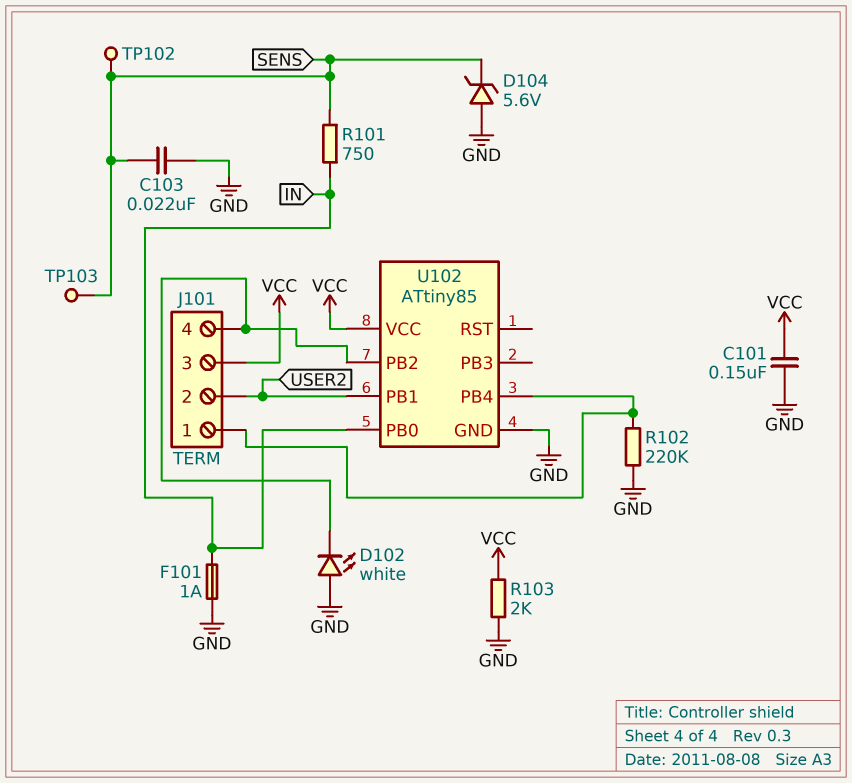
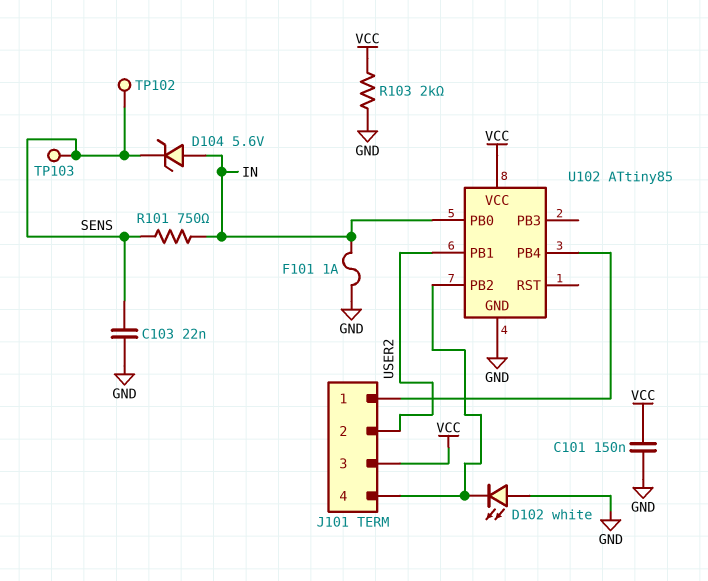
D104: zener 5.6V (A GND, K SENS) -> zener 5.6V (A IN, K SENS)
R102: 220k (GND, J101/1) -> none

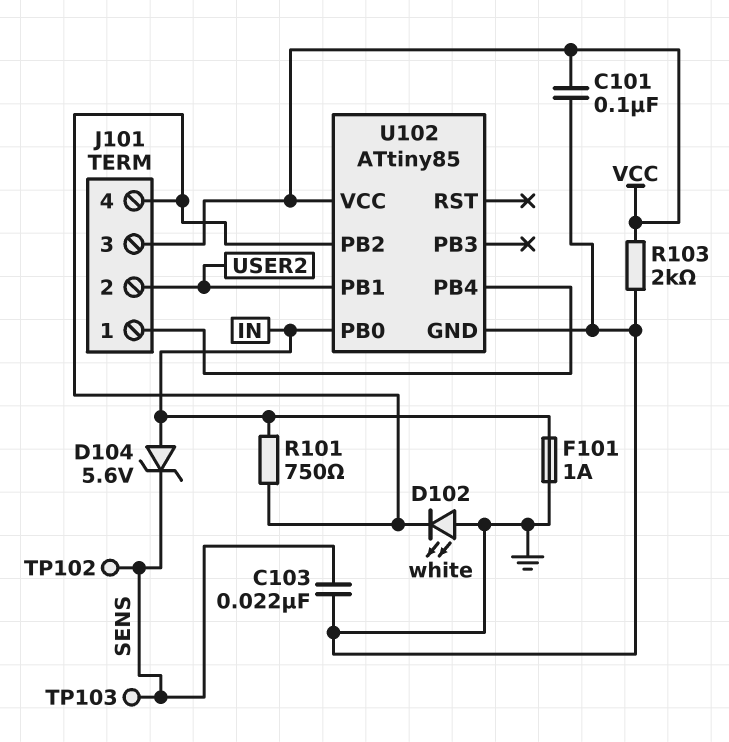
C101: 150nF (GND, VCC) -> 100nF (GND, VCC)
R101: 750 (IN, SENS) -> 750 (IN, J101/4)

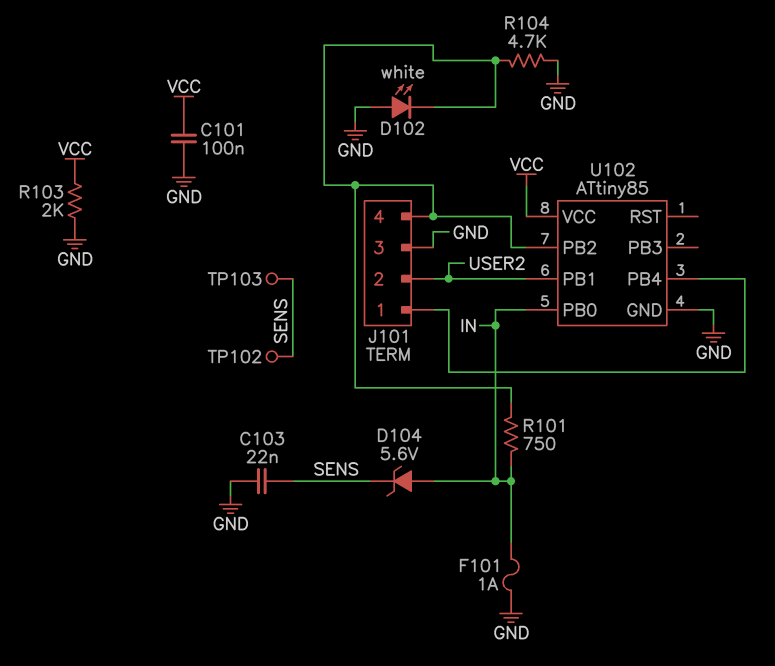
J101 pin 3: VCC -> GND
R104: none -> 4.7k (GND, J101/4)

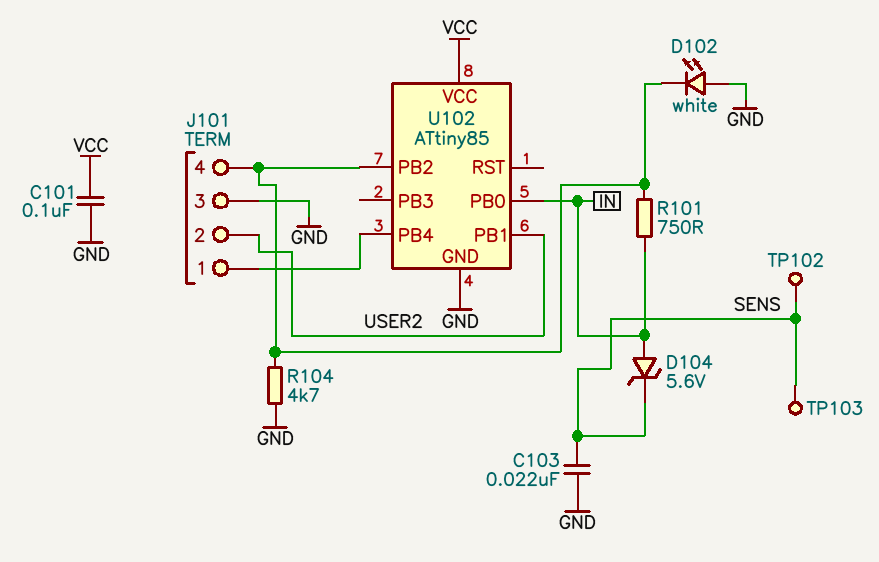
F101: 1A (GND, IN) -> none
R103: 2k (GND, VCC) -> none

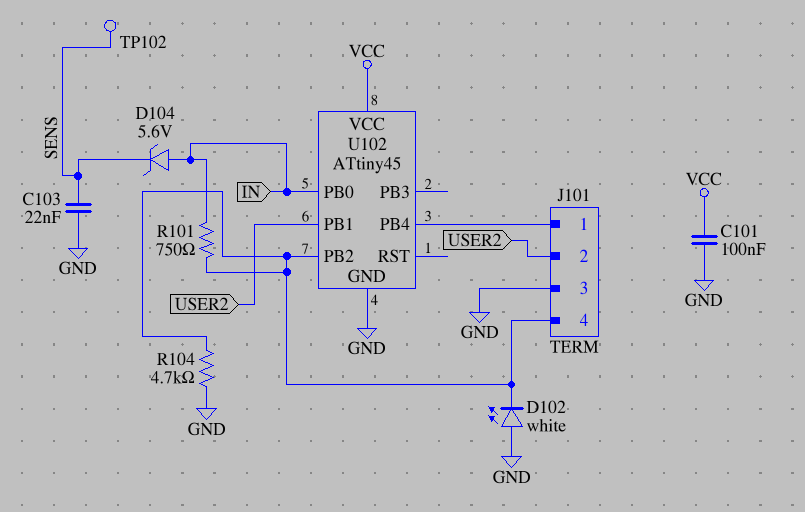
TP103: test point (SENS) -> none
U102: ATtiny85 -> ATtiny45

